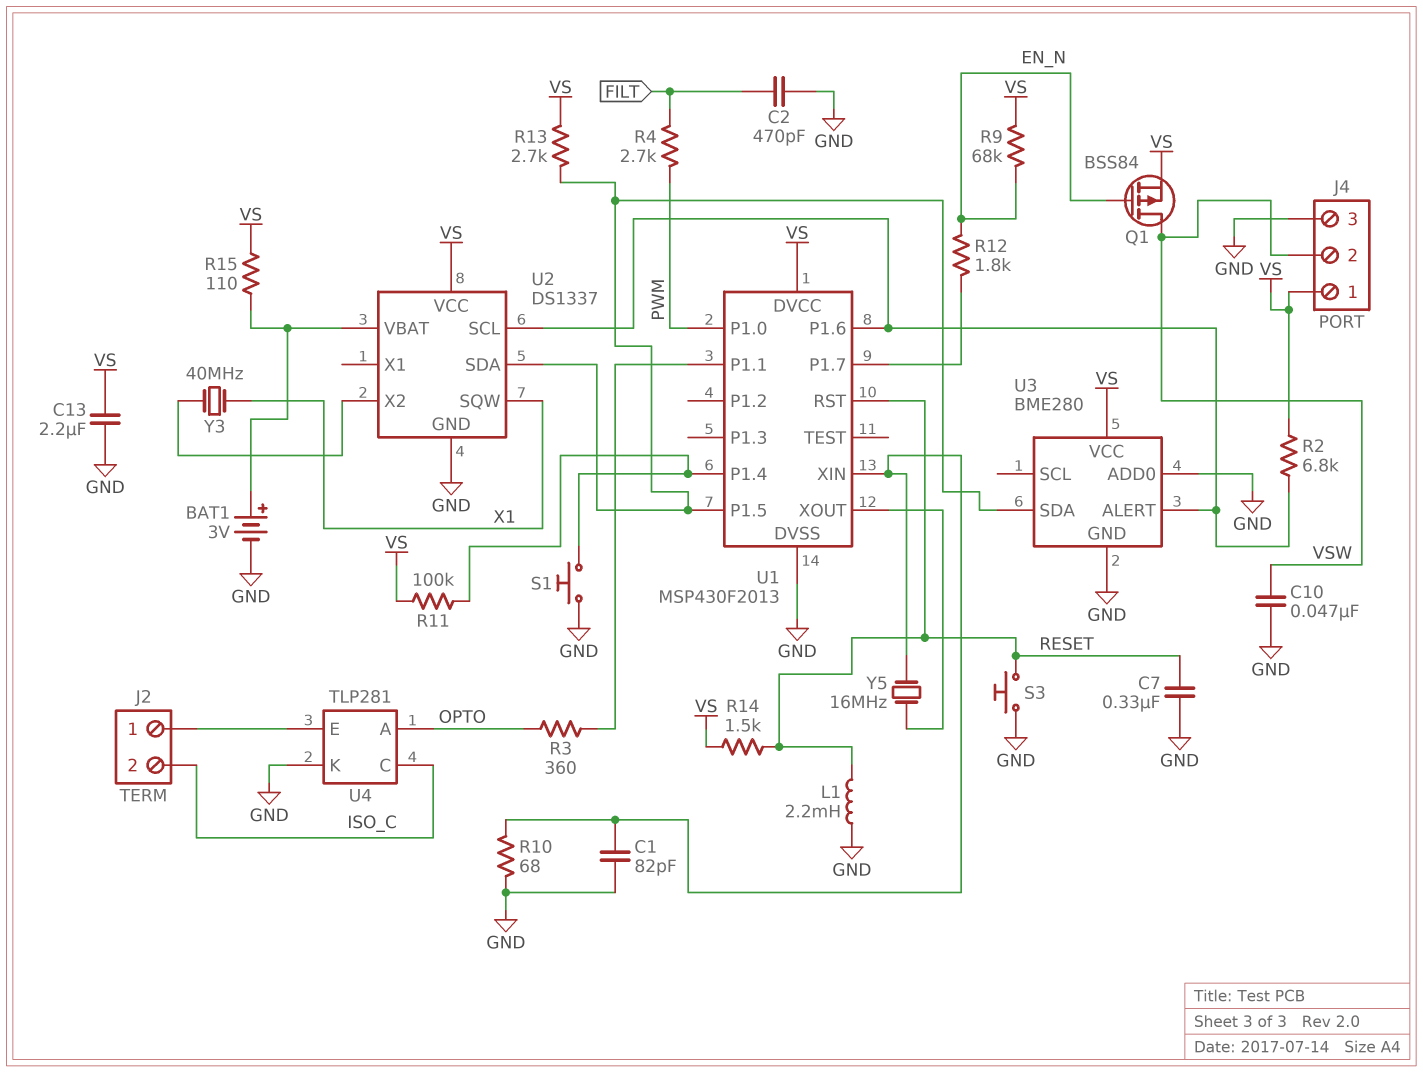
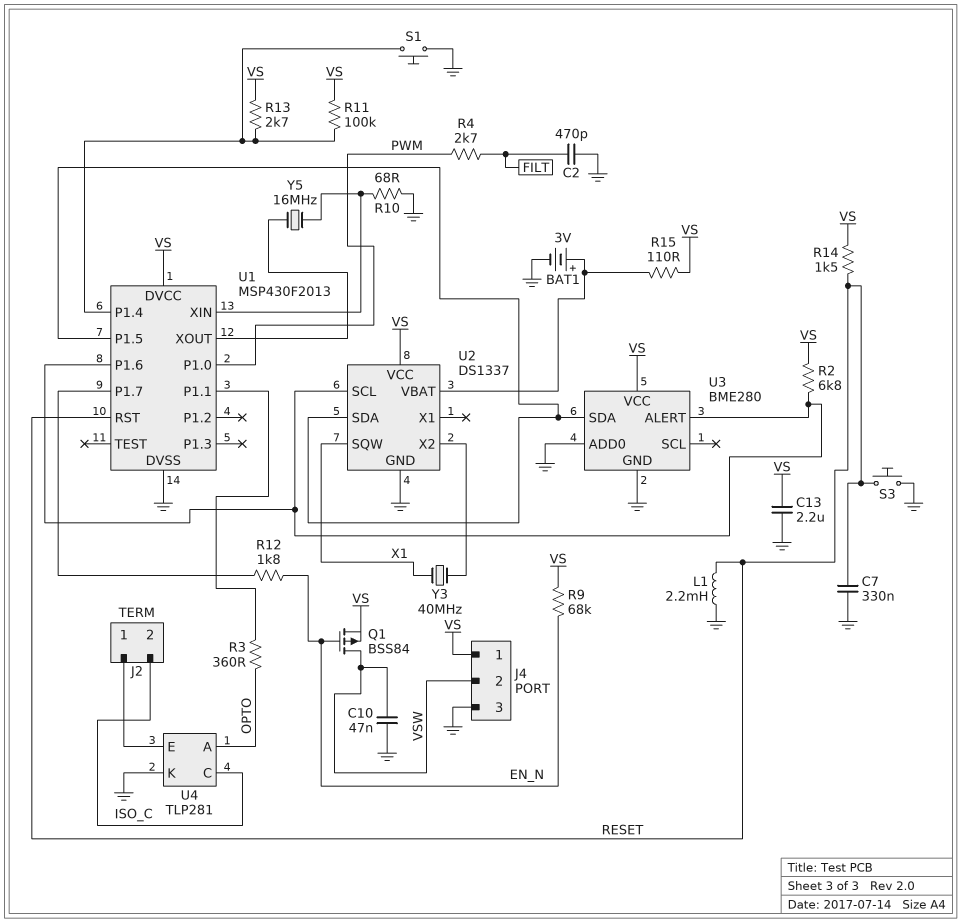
C1: 82pF (GND, U1/XIN) -> none
R13: 2.7k (U1/P1.5, VS) -> 2.7k (U1/P1.4, VS)

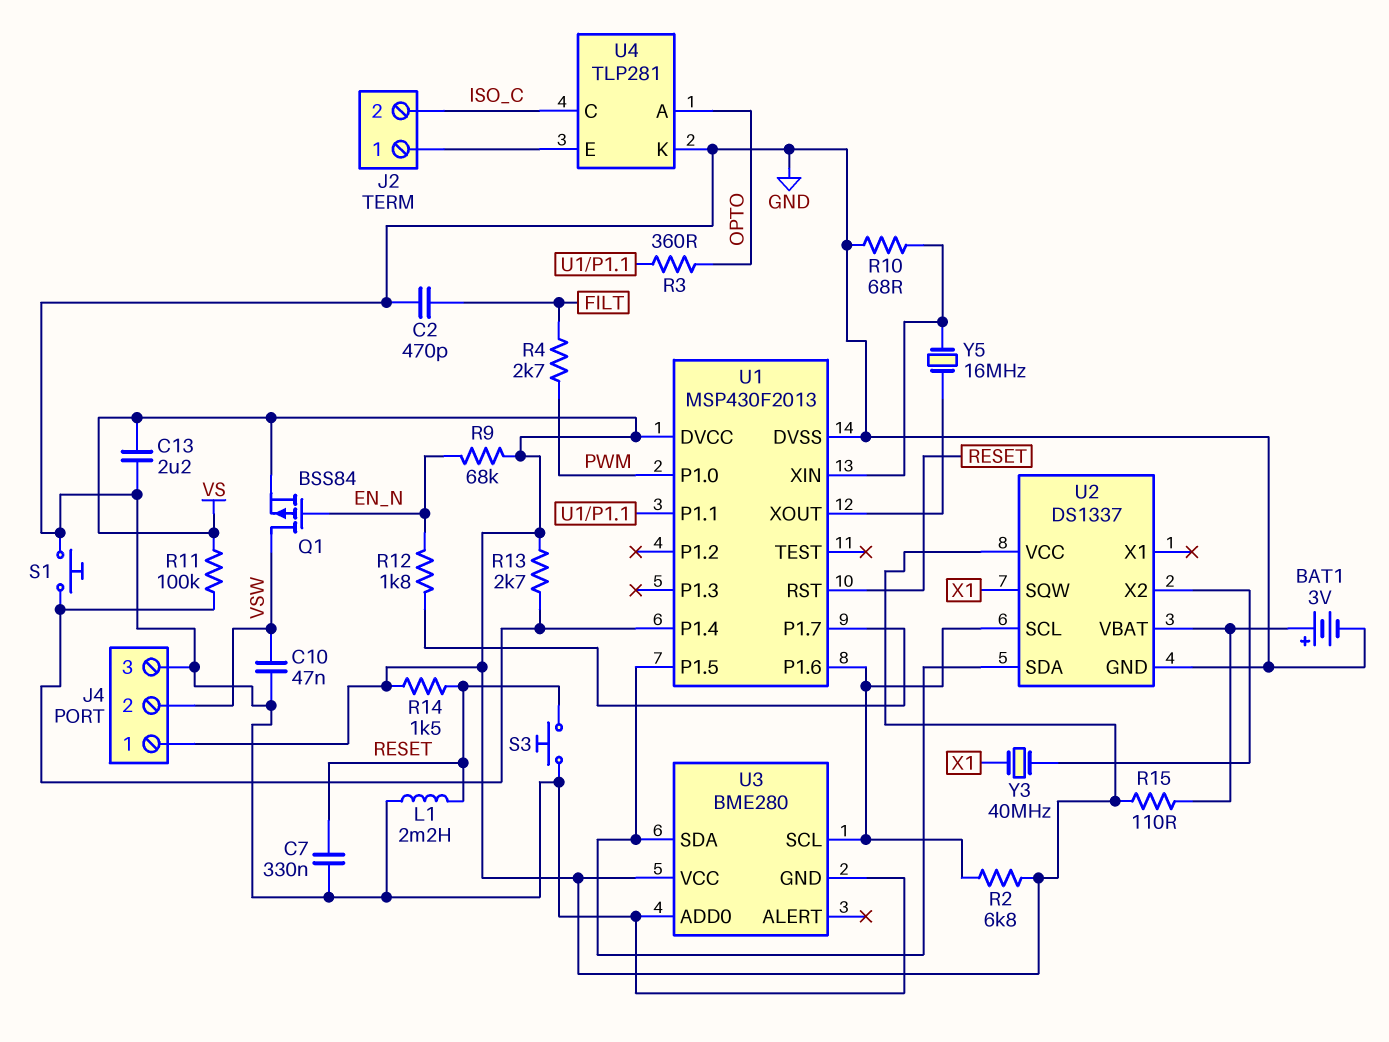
U3 pin ALERT: U1/P1.6 -> none
U3 pin SCL: none -> U1/P1.6

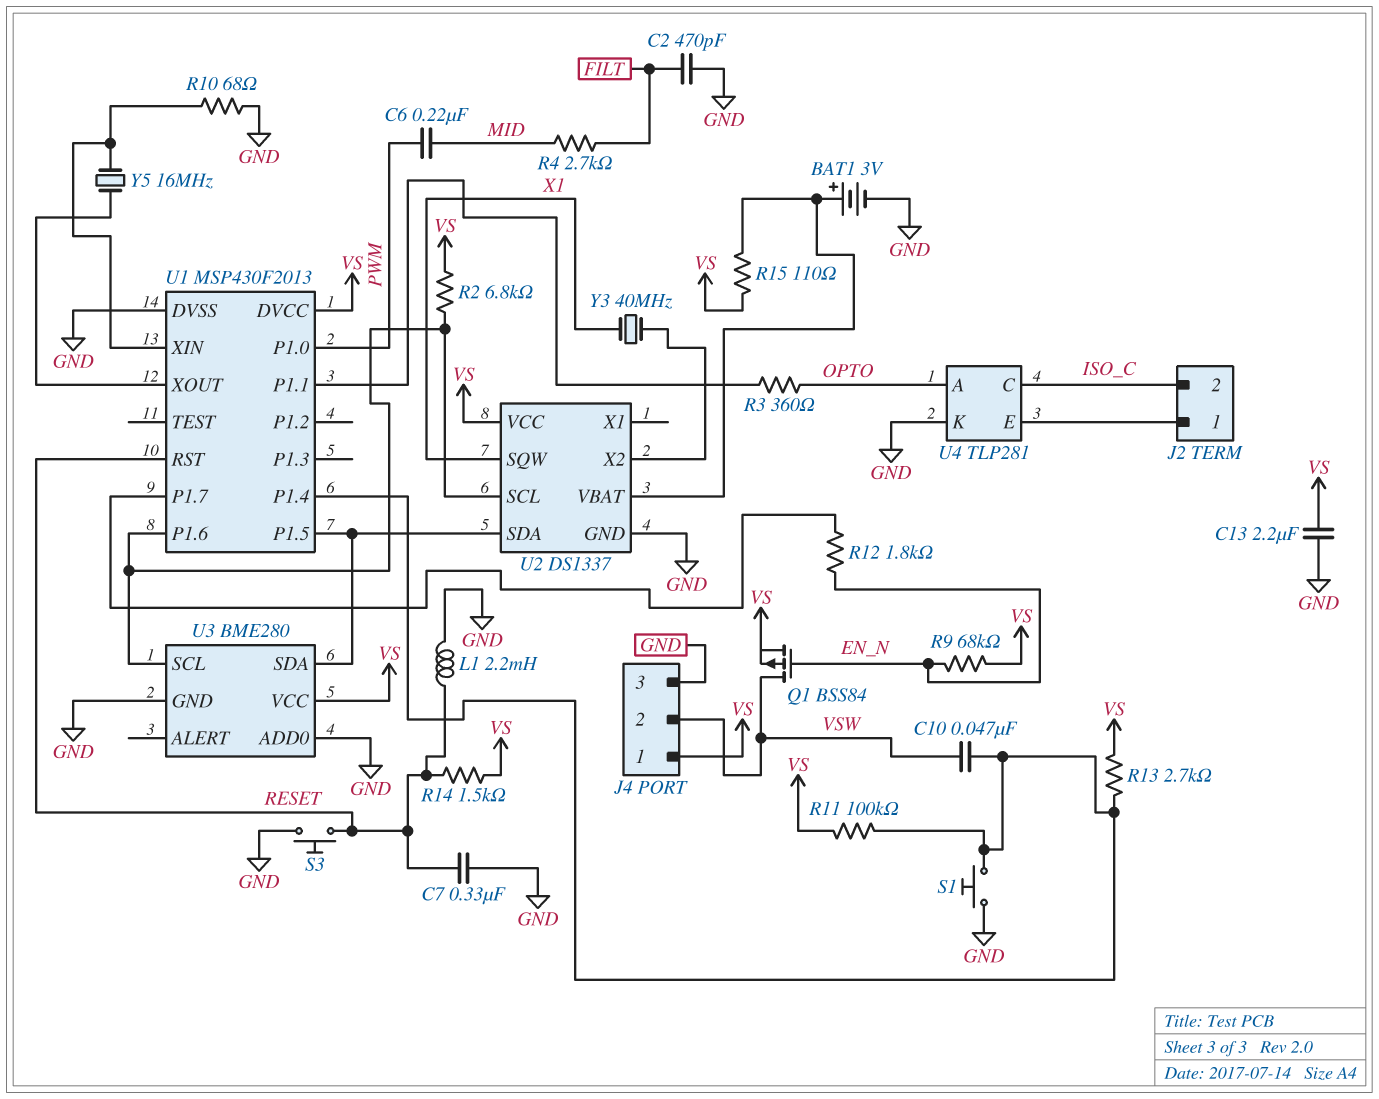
C6: none -> 220nF (MID, PWM)
C10: 47nF (GND, VSW) -> 47nF (U1/P1.4, VSW)
R4: 2.7k (FILT, PWM) -> 2.7k (FILT, MID)

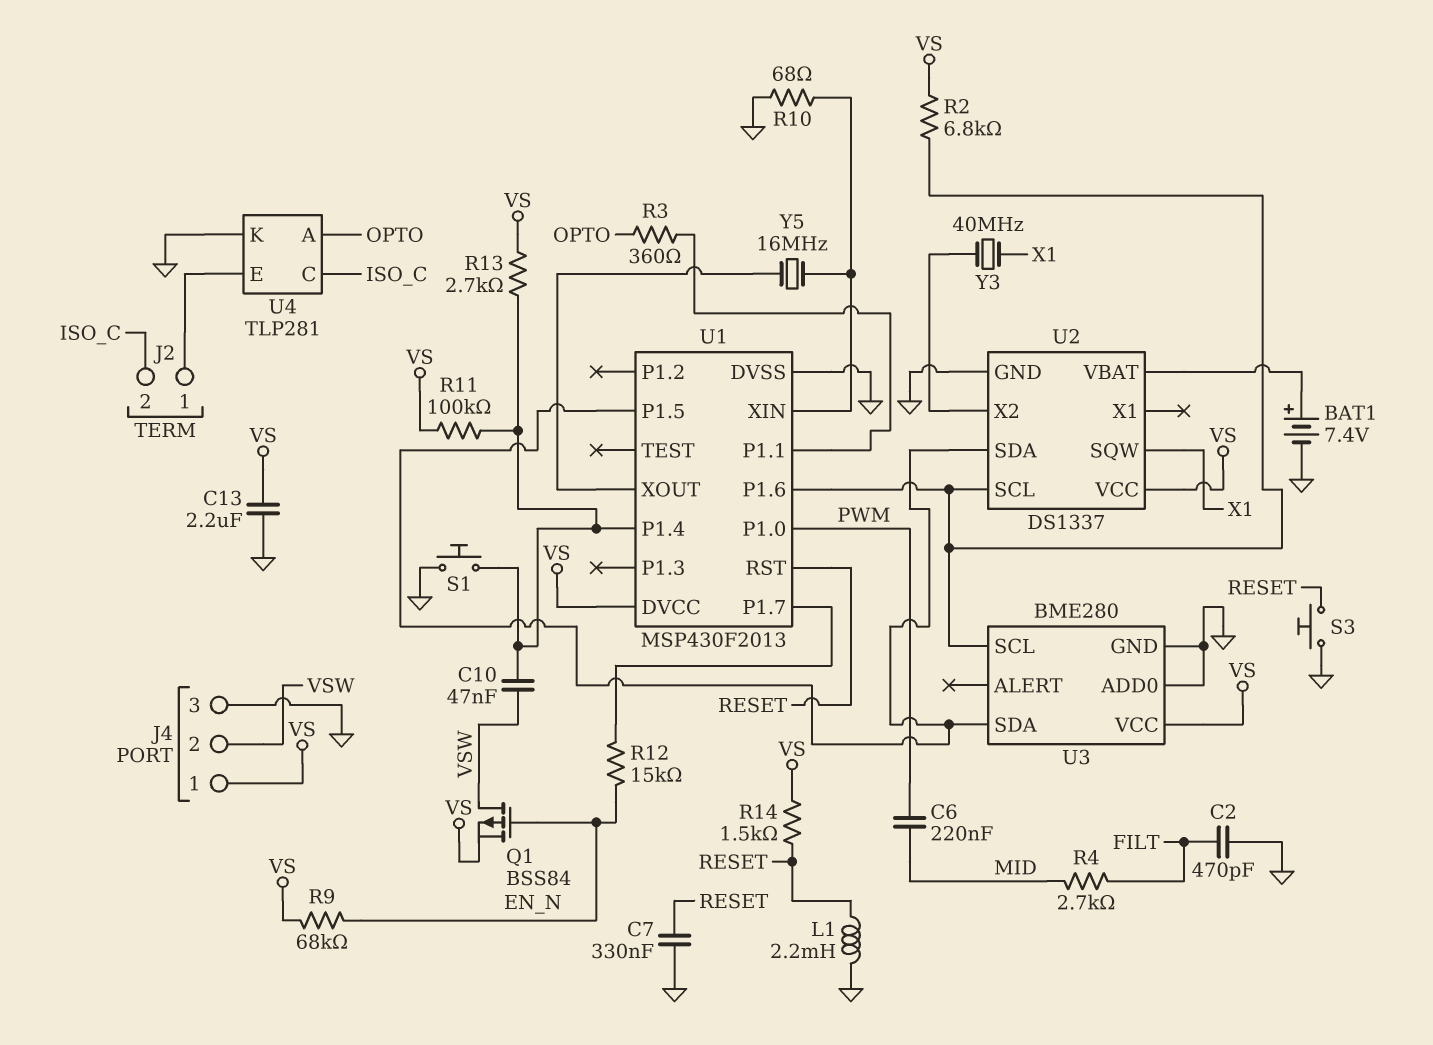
BAT1: 3V (plus U2/VBAT, minus GND) -> 7.4V (plus U2/VBAT, minus GND)
R12: 1.8k (EN_N, U1/P1.7) -> 15k (EN_N, U1/P1.7)
R15: 110 (U2/VBAT, VS) -> none

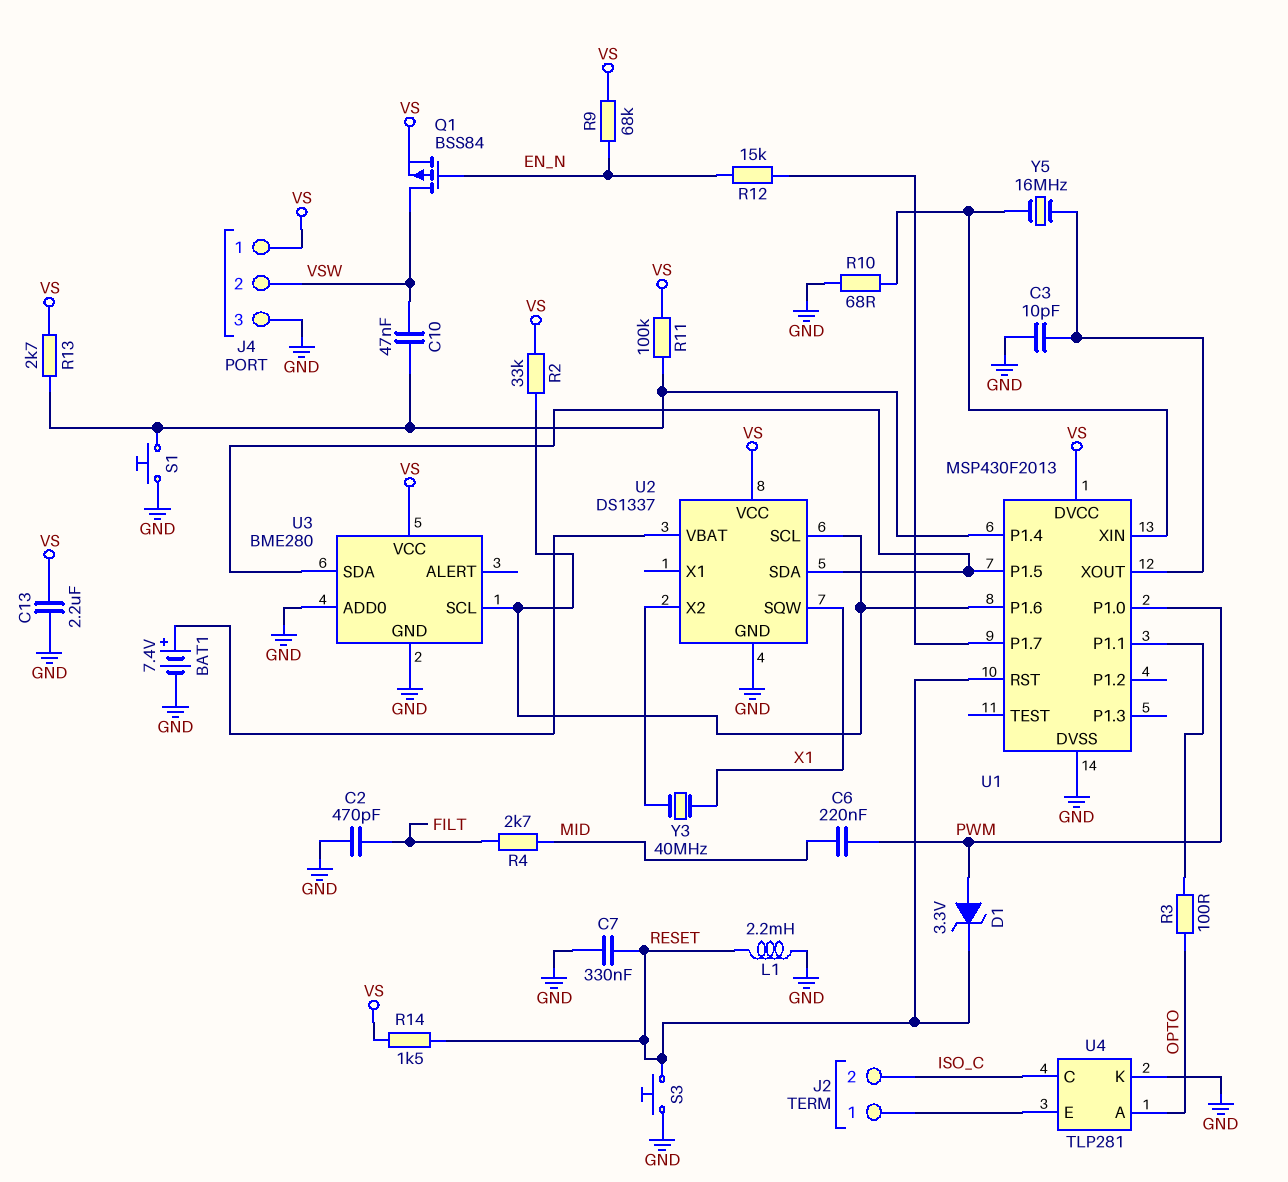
C3: none -> 10pF (GND, U1/XOUT)
D1: none -> zener 3.3V (A PWM, K RESET)
R2: 6.8k (U1/P1.6, VS) -> 33k (U1/P1.6, VS)
R3: 360 (OPTO, U1/P1.1) -> 100 (OPTO, U1/P1.1)

